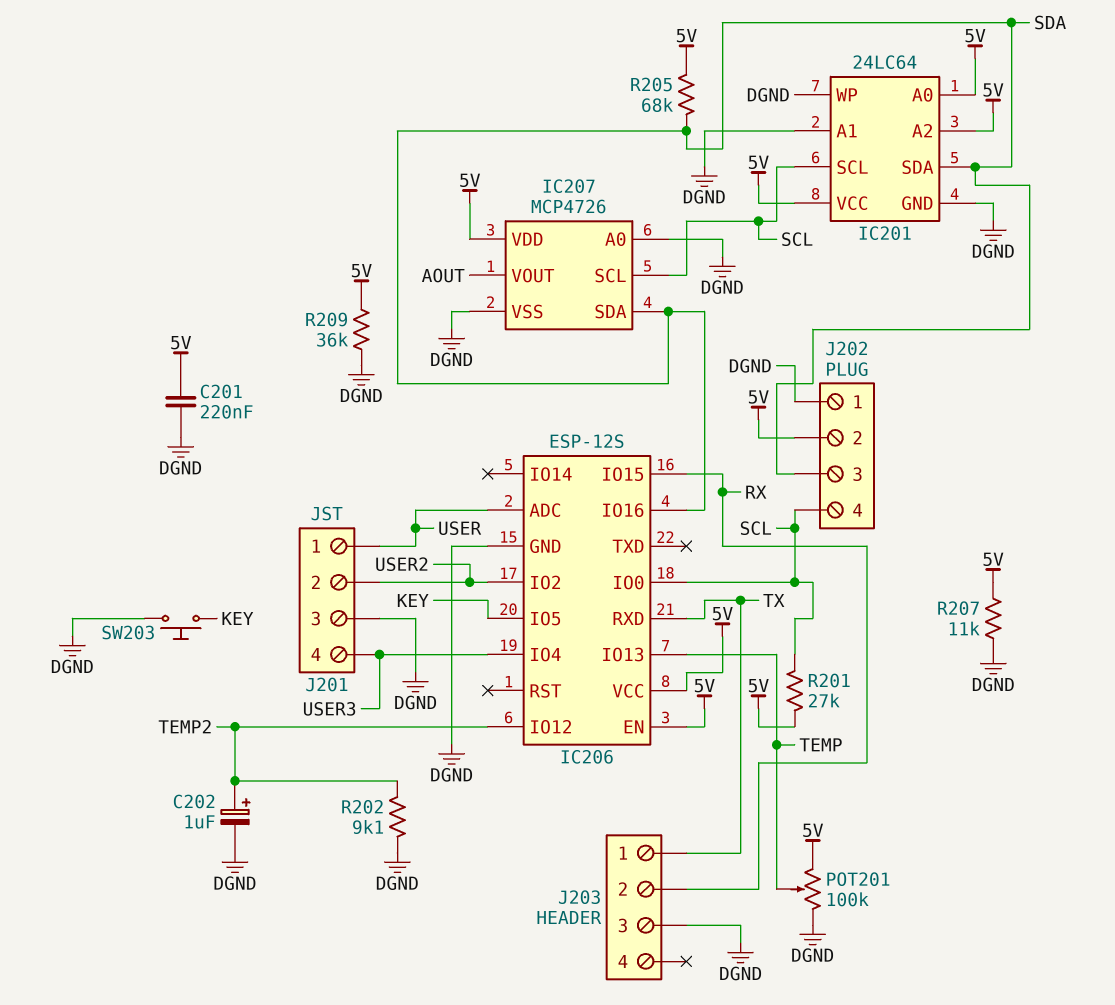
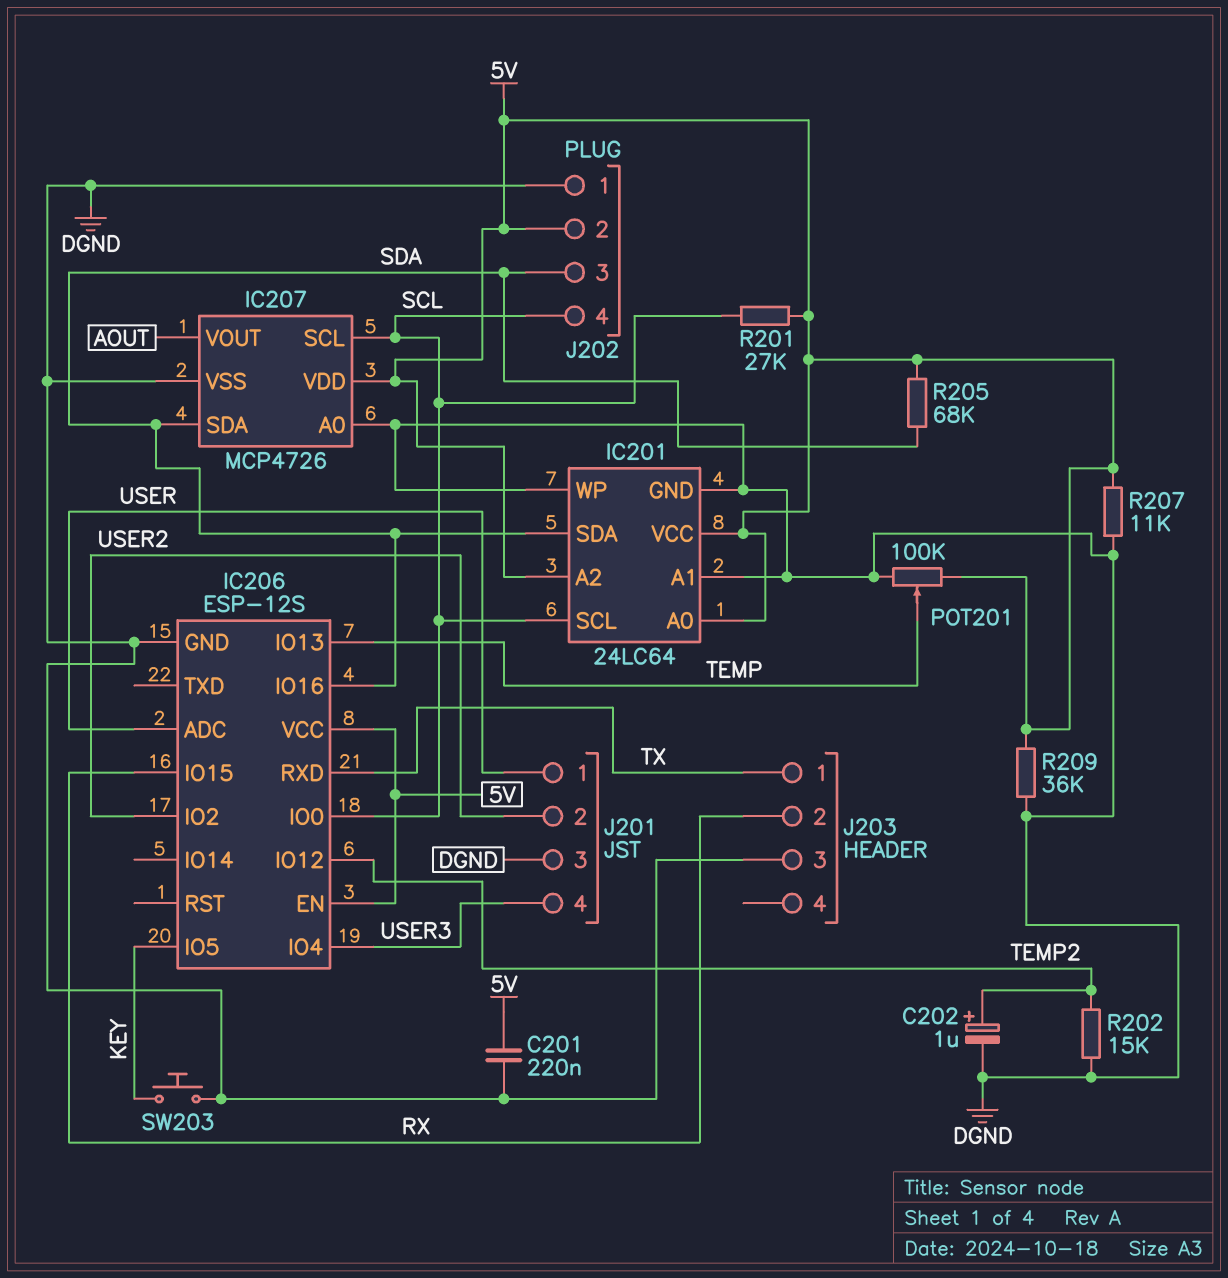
R202: 9.1k (DGND, TEMP2) -> 15k (DGND, TEMP2)

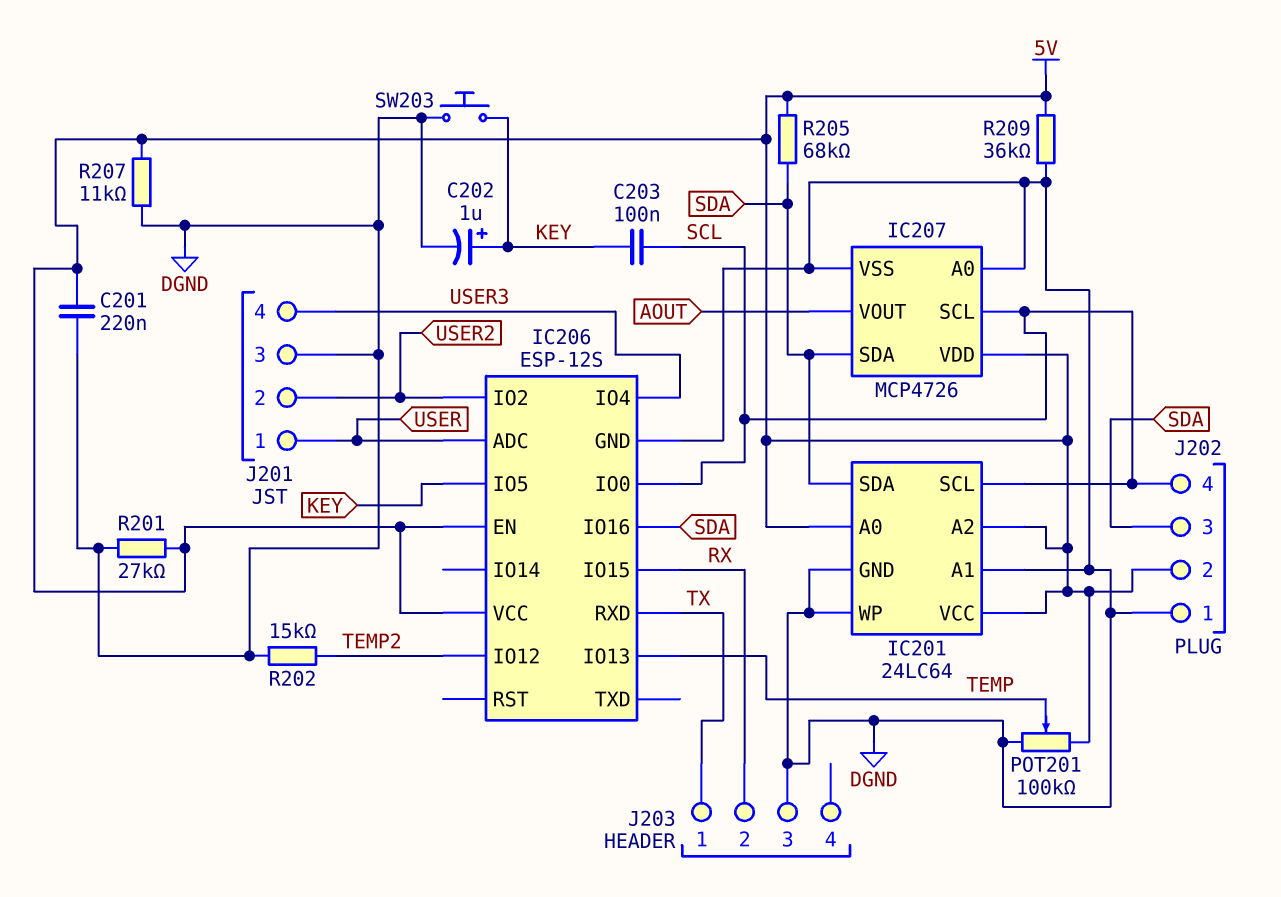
C202: 1uF (plus TEMP2, minus DGND) -> 1uF (plus KEY, minus DGND)
C203: none -> 100nF (KEY, SCL)
R201: 27k (5V, SCL) -> 27k (5V, DGND)

